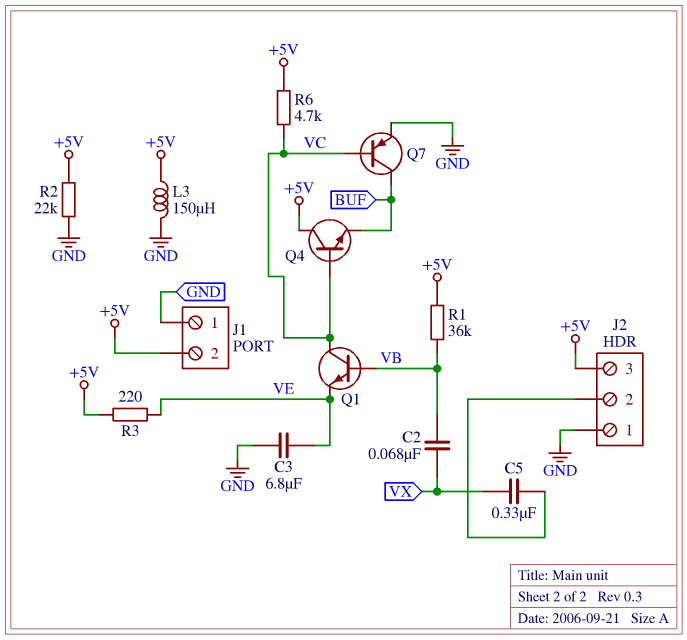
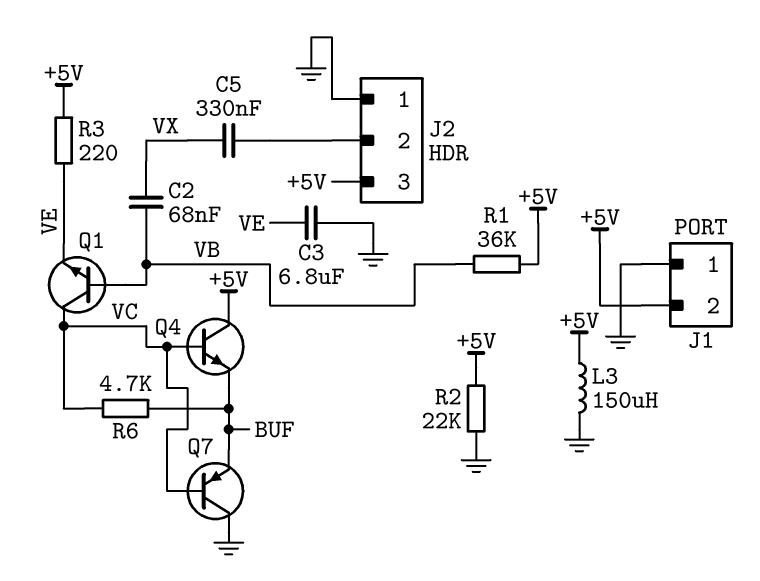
Q7: PNP (B VC, C BUF, E GND) -> PNP (B VC, C GND, E BUF)
R6: 4.7k (+5V, VC) -> 4.7k (BUF, VC)

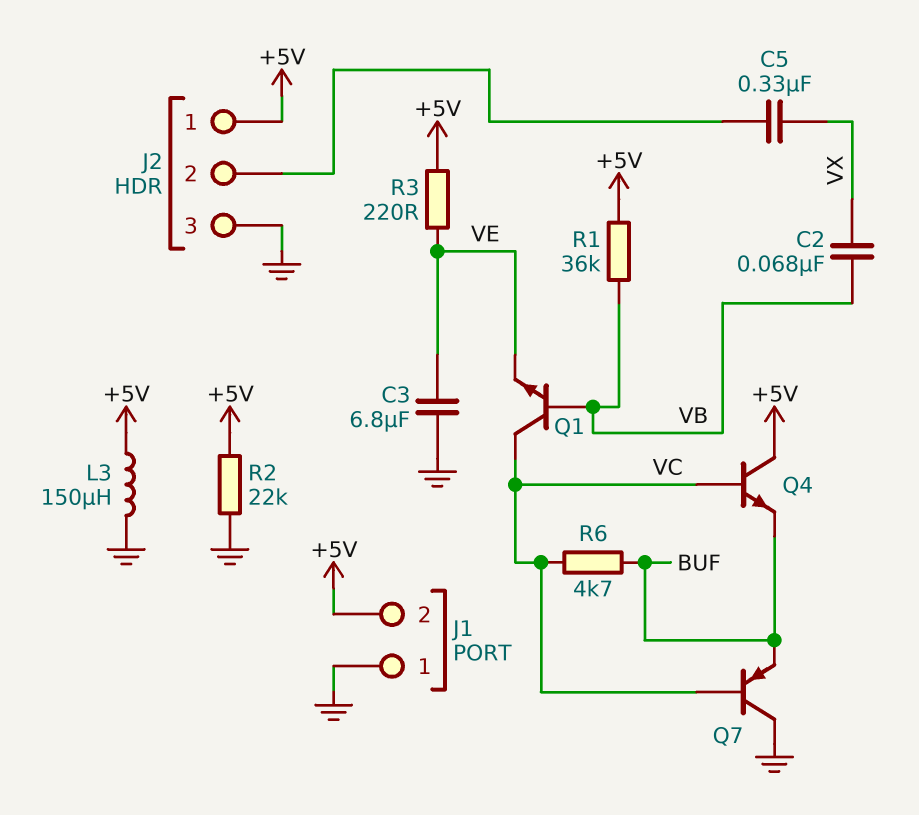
J2 pin 1: GND -> +5V
J2 pin 3: +5V -> GND

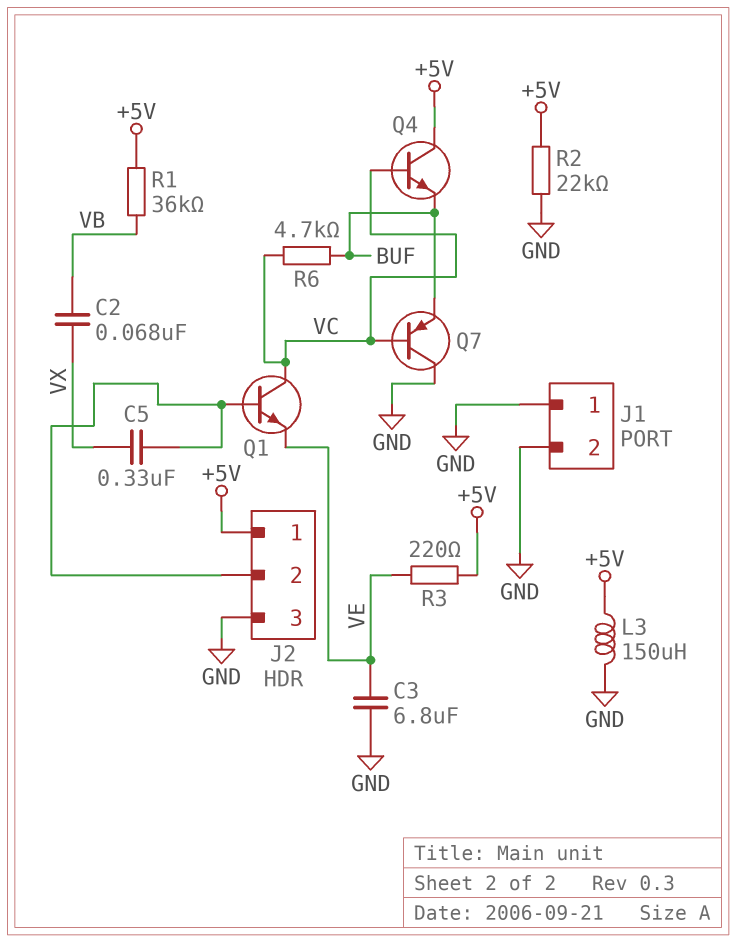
J1 pin 2: +5V -> GND
Q1: NPN (B VB, C VC, E VE) -> NPN (B J2/2, C VC, E VE)

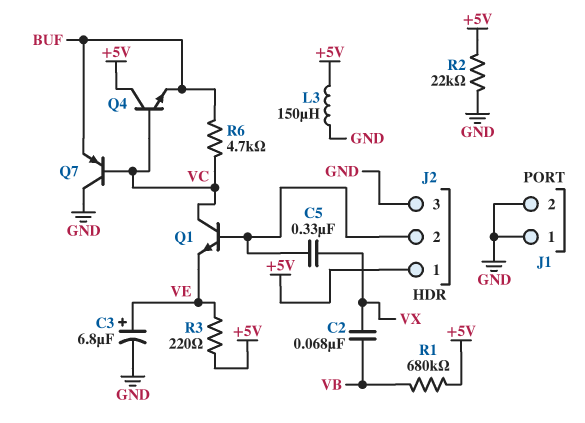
C3: 6.8uF (GND, VE) -> 6.8uF (plus VE, minus GND)
R1: 36k (+5V, VB) -> 680k (+5V, VB)

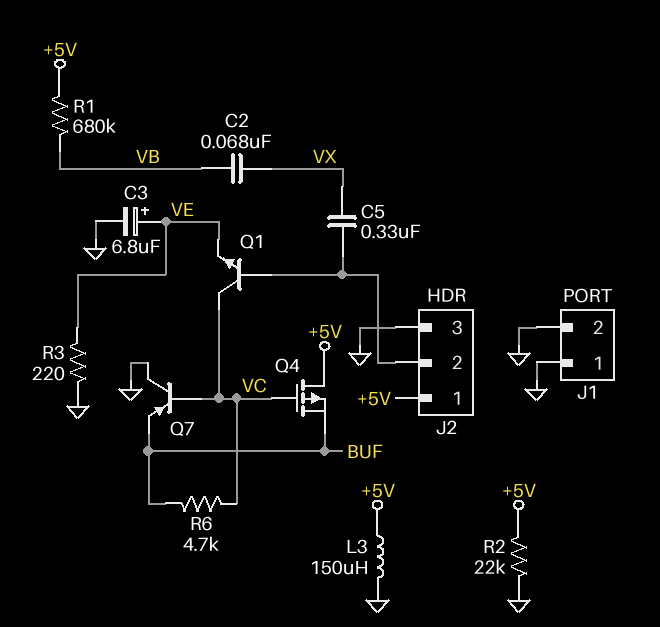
Q4: NPN (B VC, C +5V, E BUF) -> PMOS (G VC, D +5V, S BUF)
R3: 220 (+5V, VE) -> 220 (GND, VE)

